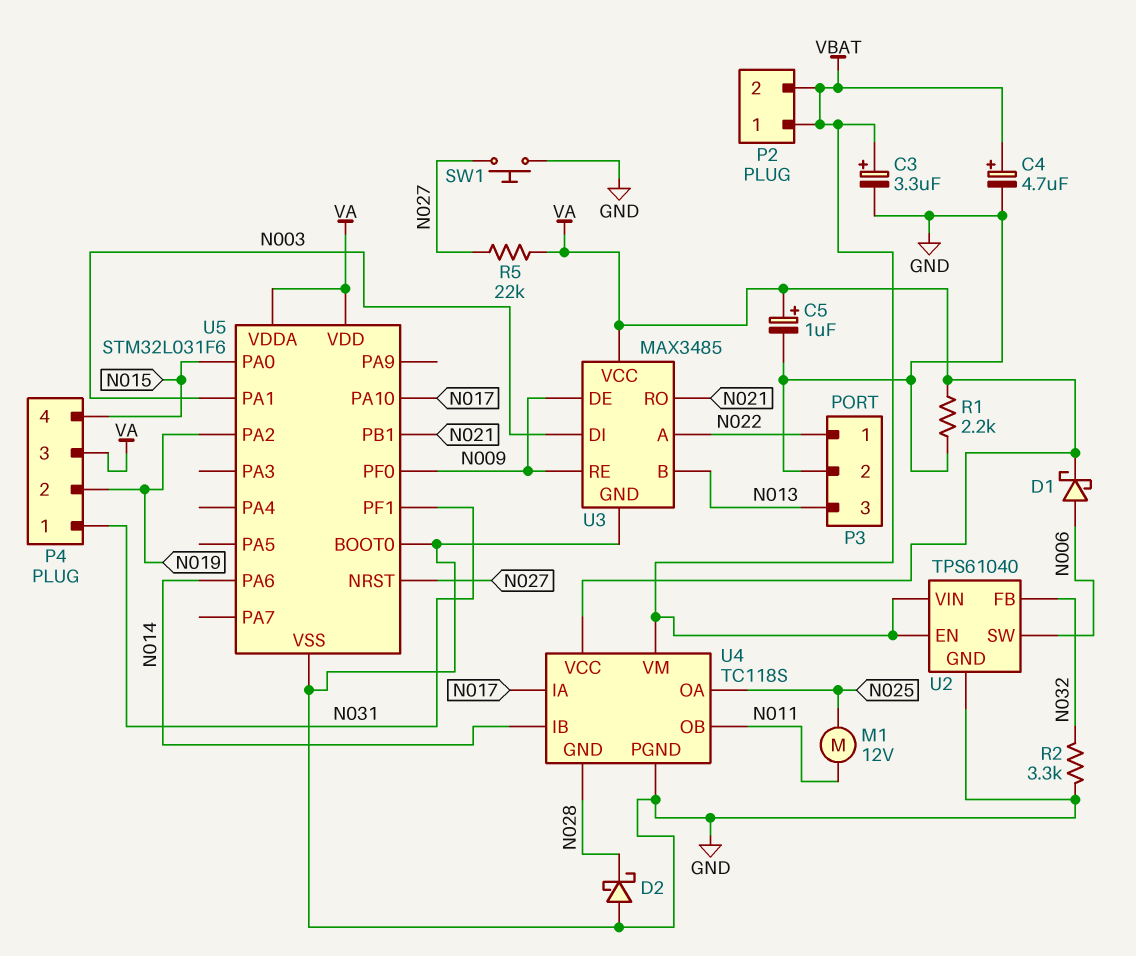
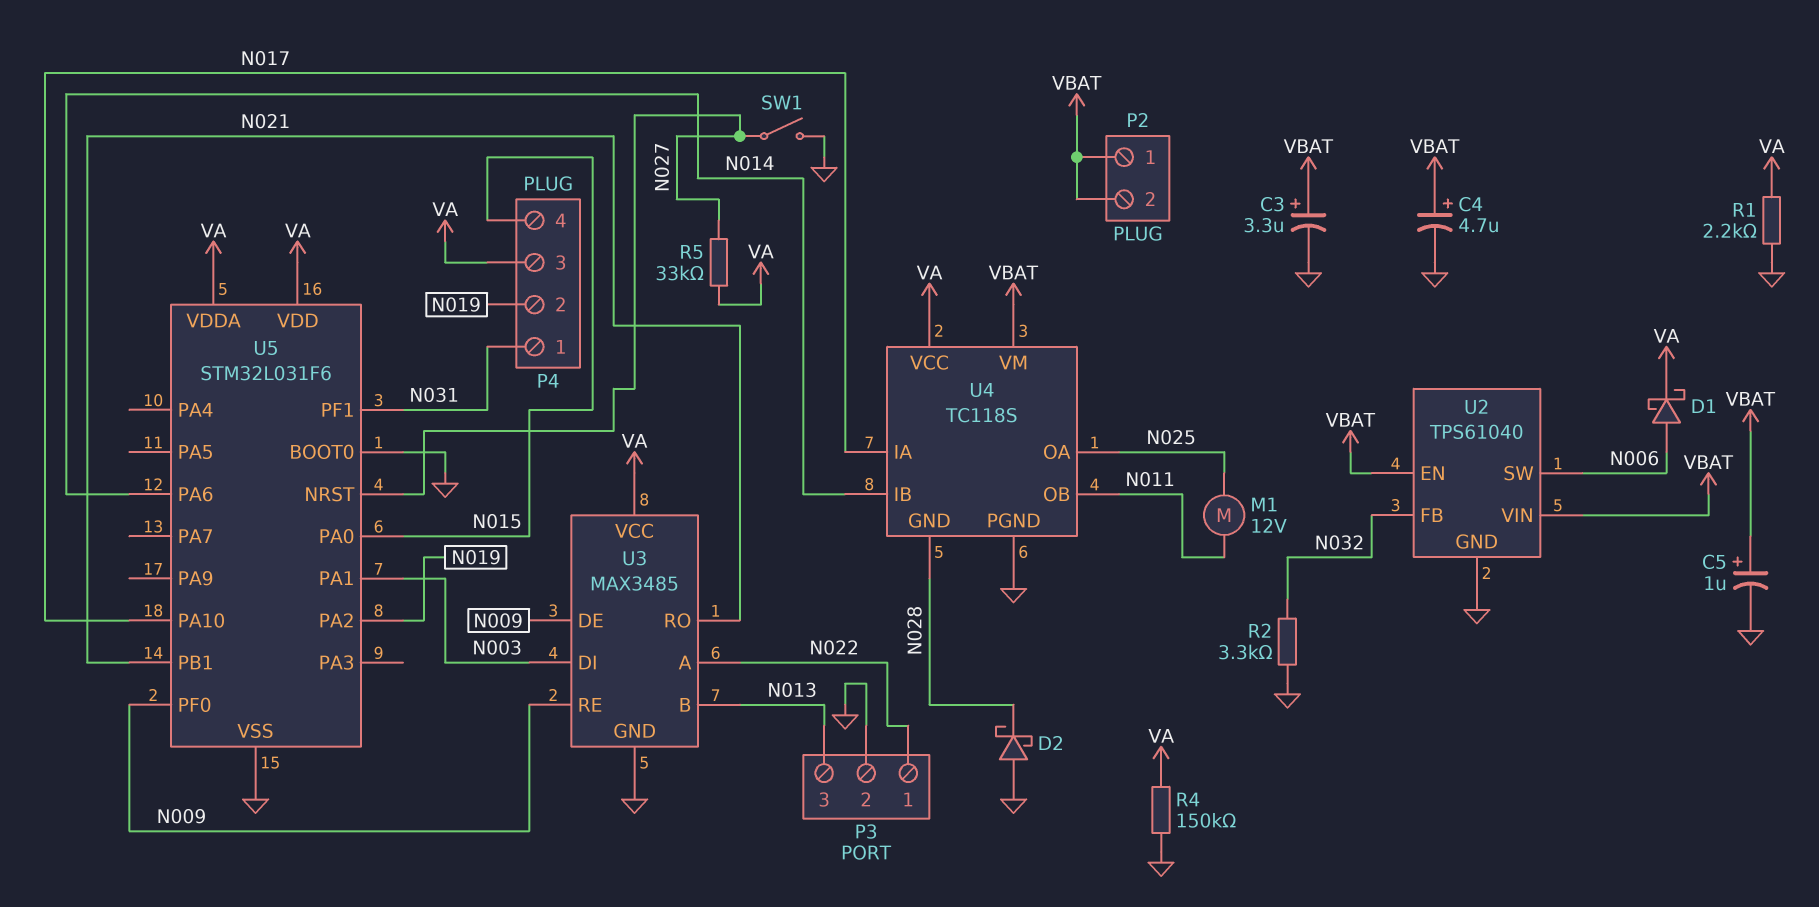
C5: 1uF (plus VA, minus GND) -> 1uF (plus VBAT, minus GND)
R4: none -> 150k (GND, VA)
R5: 22k (N027, VA) -> 33k (N027, VA)
SW1: button (GND, N027) -> switch (GND, N027)

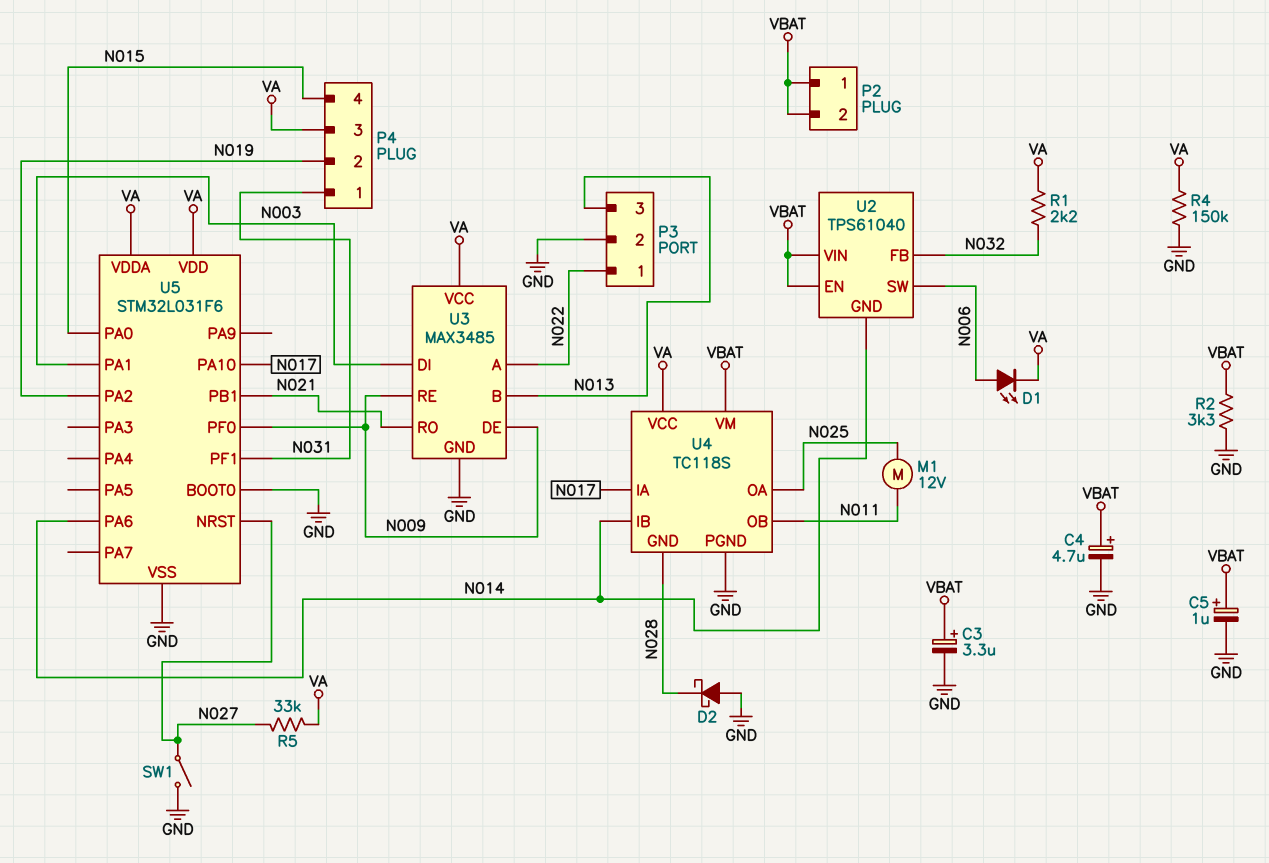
D1: schottky (A N006, K VA) -> LED (A N006, K VA)
R1: 2.2k (GND, VA) -> 2.2k (N032, VA)
R2: 3.3k (GND, N032) -> 3.3k (GND, VBAT)
U2 pin GND: GND -> N014

